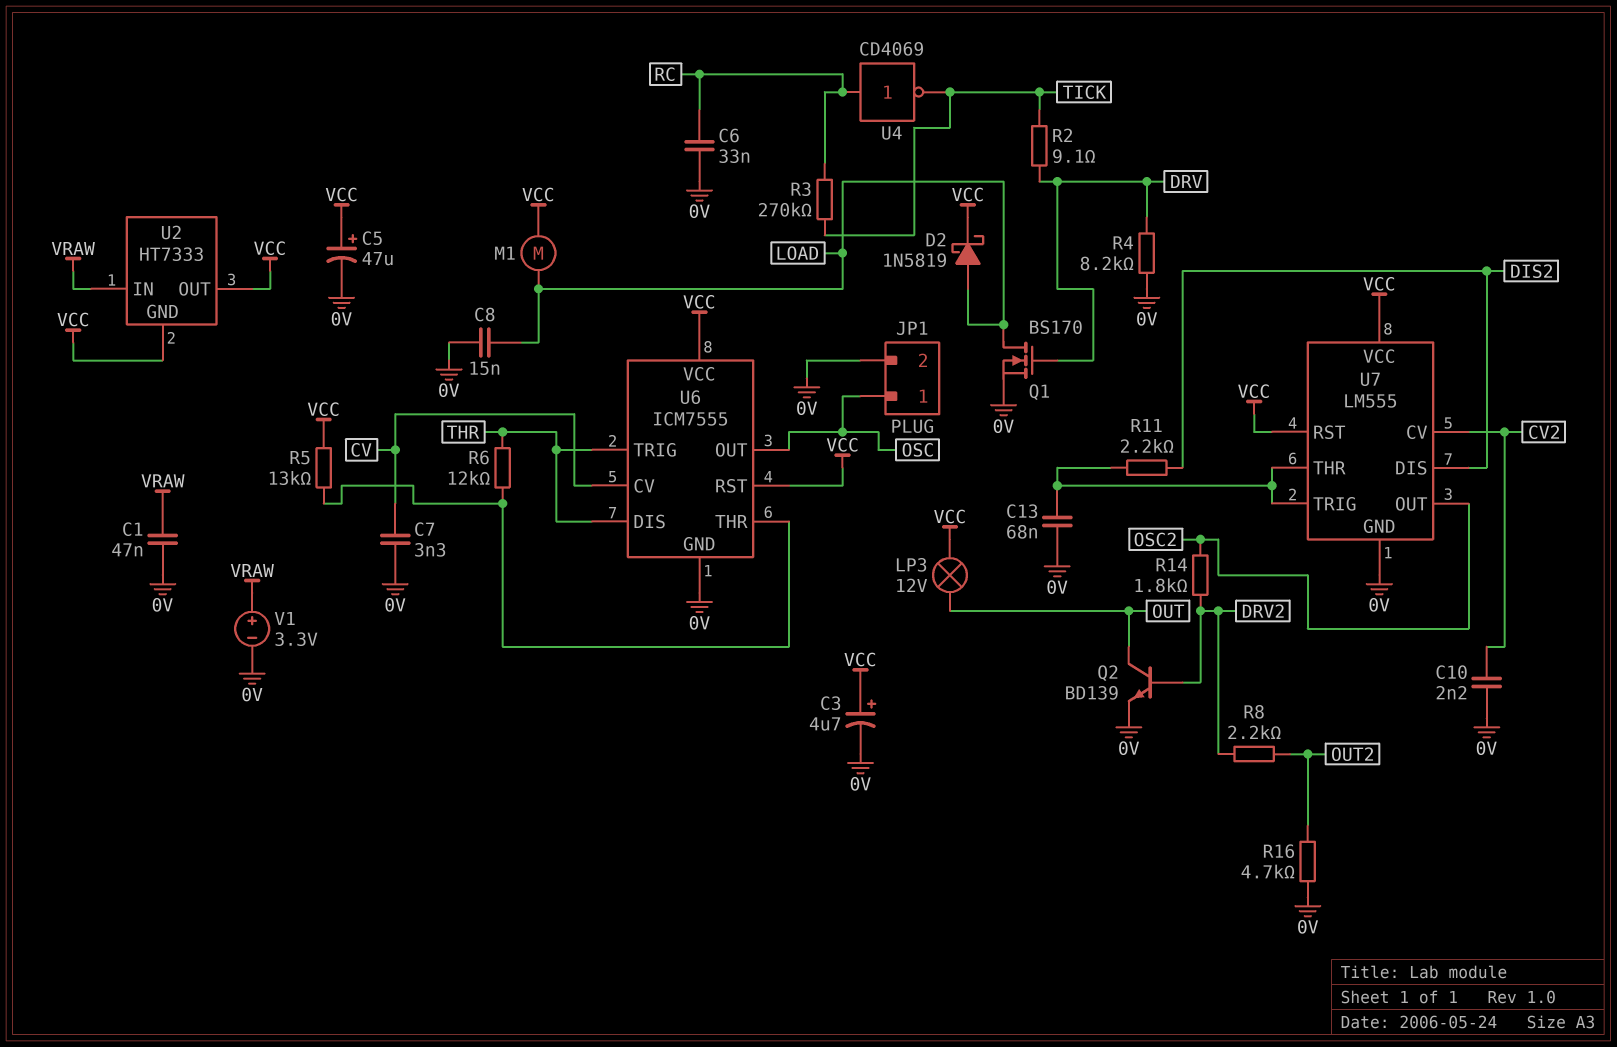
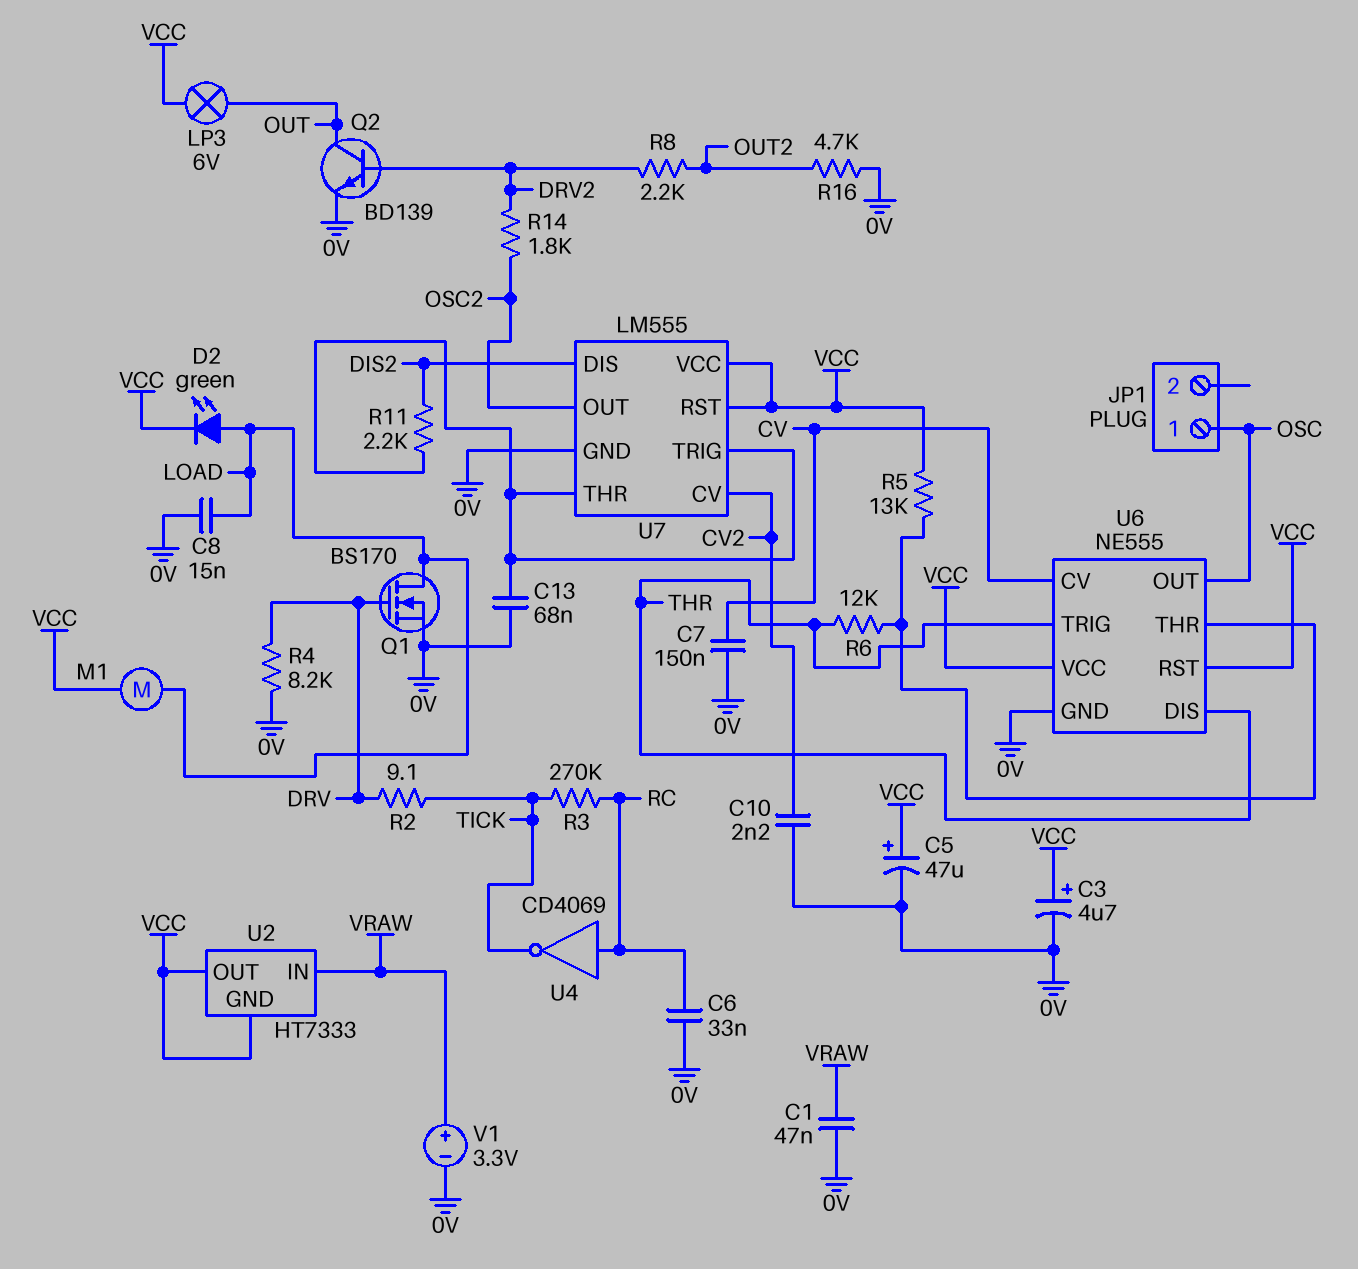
C7: 3.3nF (0V, CV) -> 150nF (0V, CV)
D2: schottky 1N5819 (A LOAD, K VCC) -> LED green (A LOAD, K VCC)
JP1 pin 2: 0V -> none
LP3: lamp 12V (OUT, VCC) -> lamp 6V (OUT, VCC)
U6: ICM7555 -> NE555

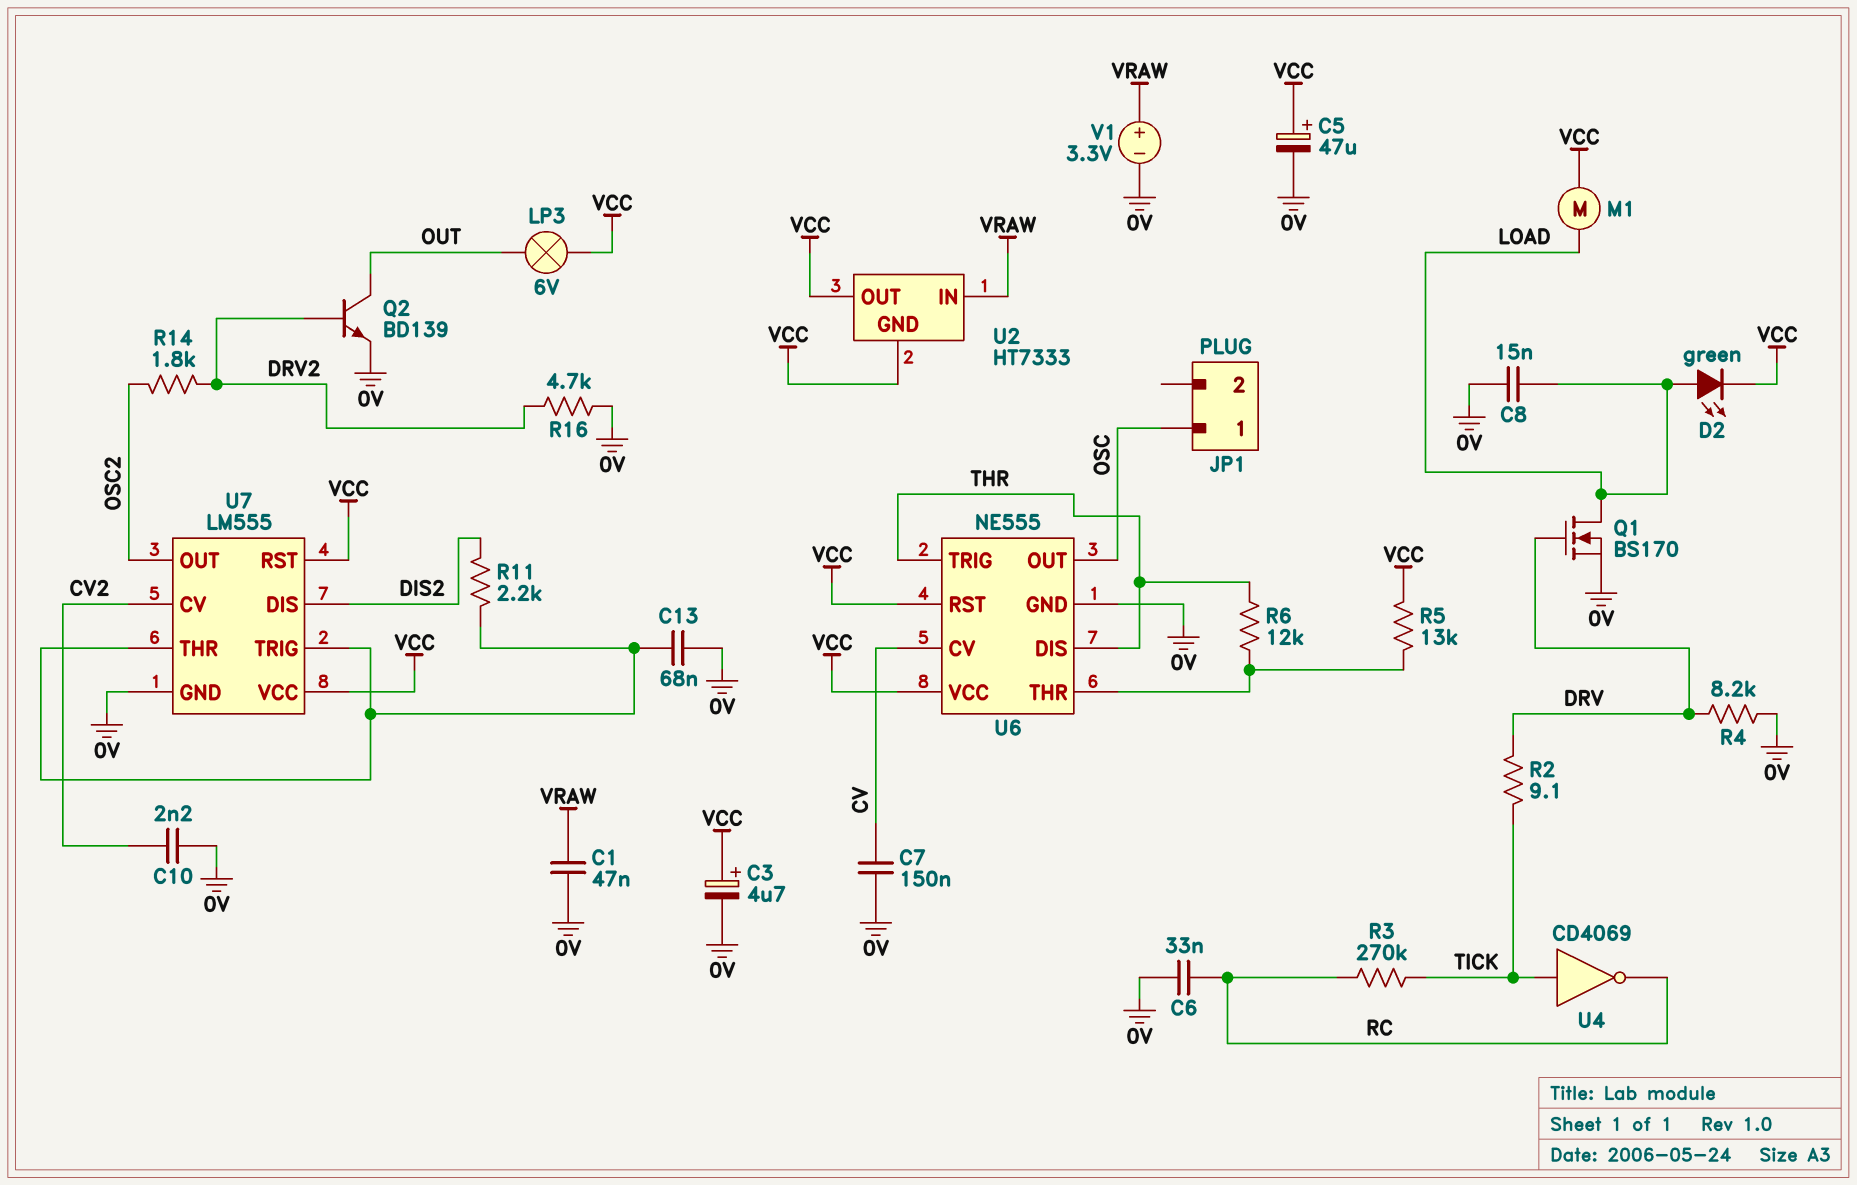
R8: 2.2k (DRV2, OUT2) -> none
R16: 4.7k (0V, OUT2) -> 4.7k (0V, DRV2)
U4: NOT CD4069 (in RC, out TICK) -> NOT CD4069 (in TICK, out RC)

